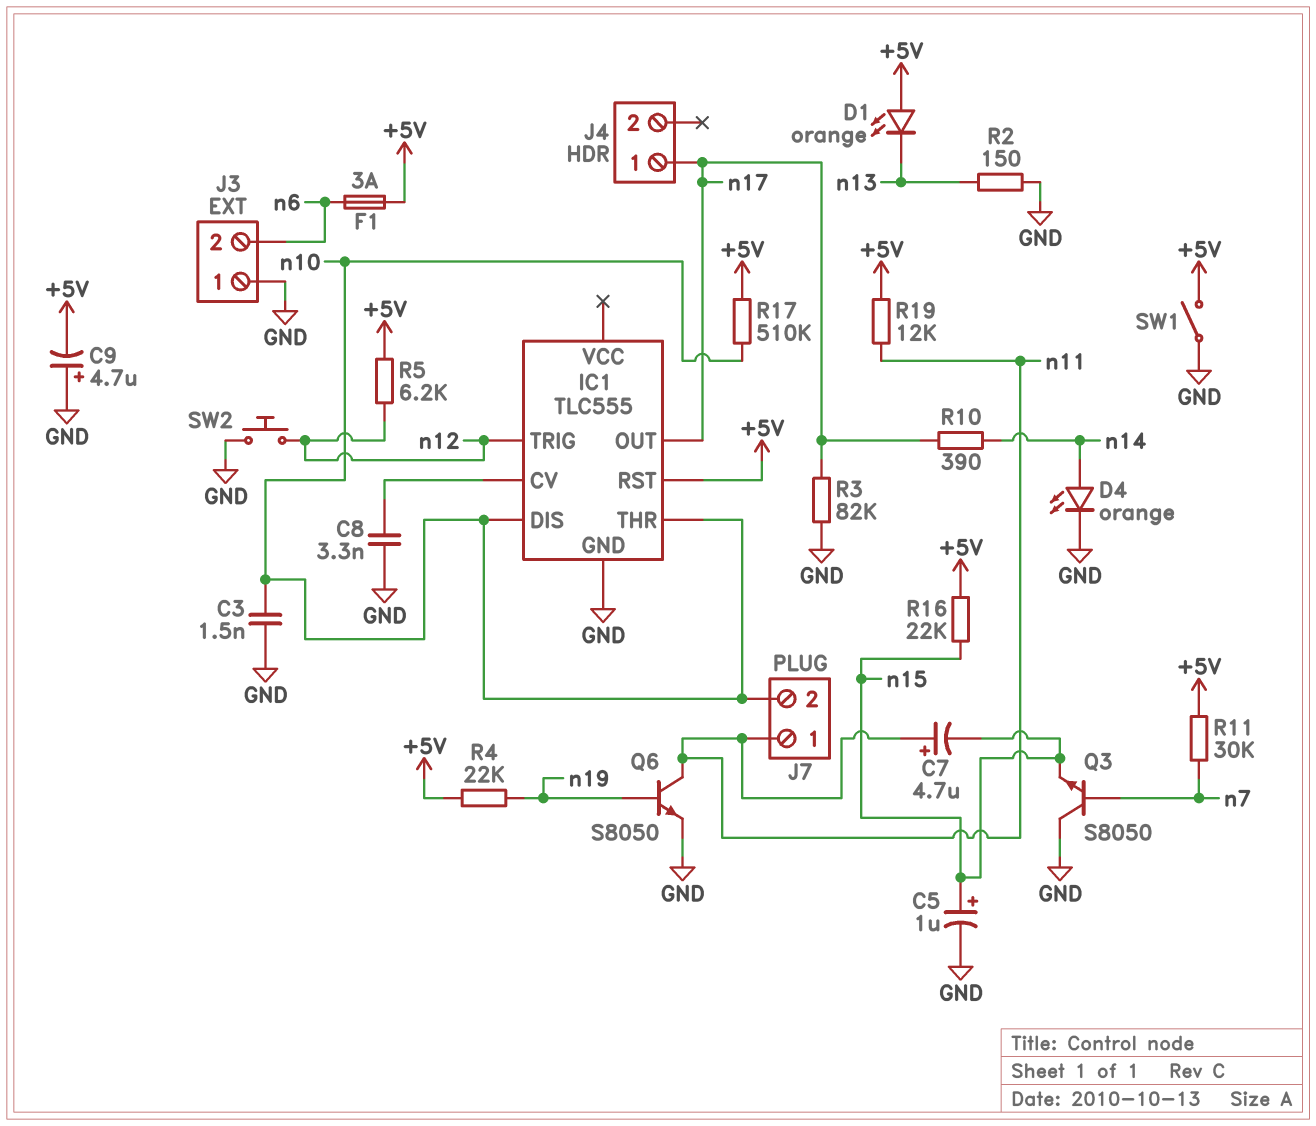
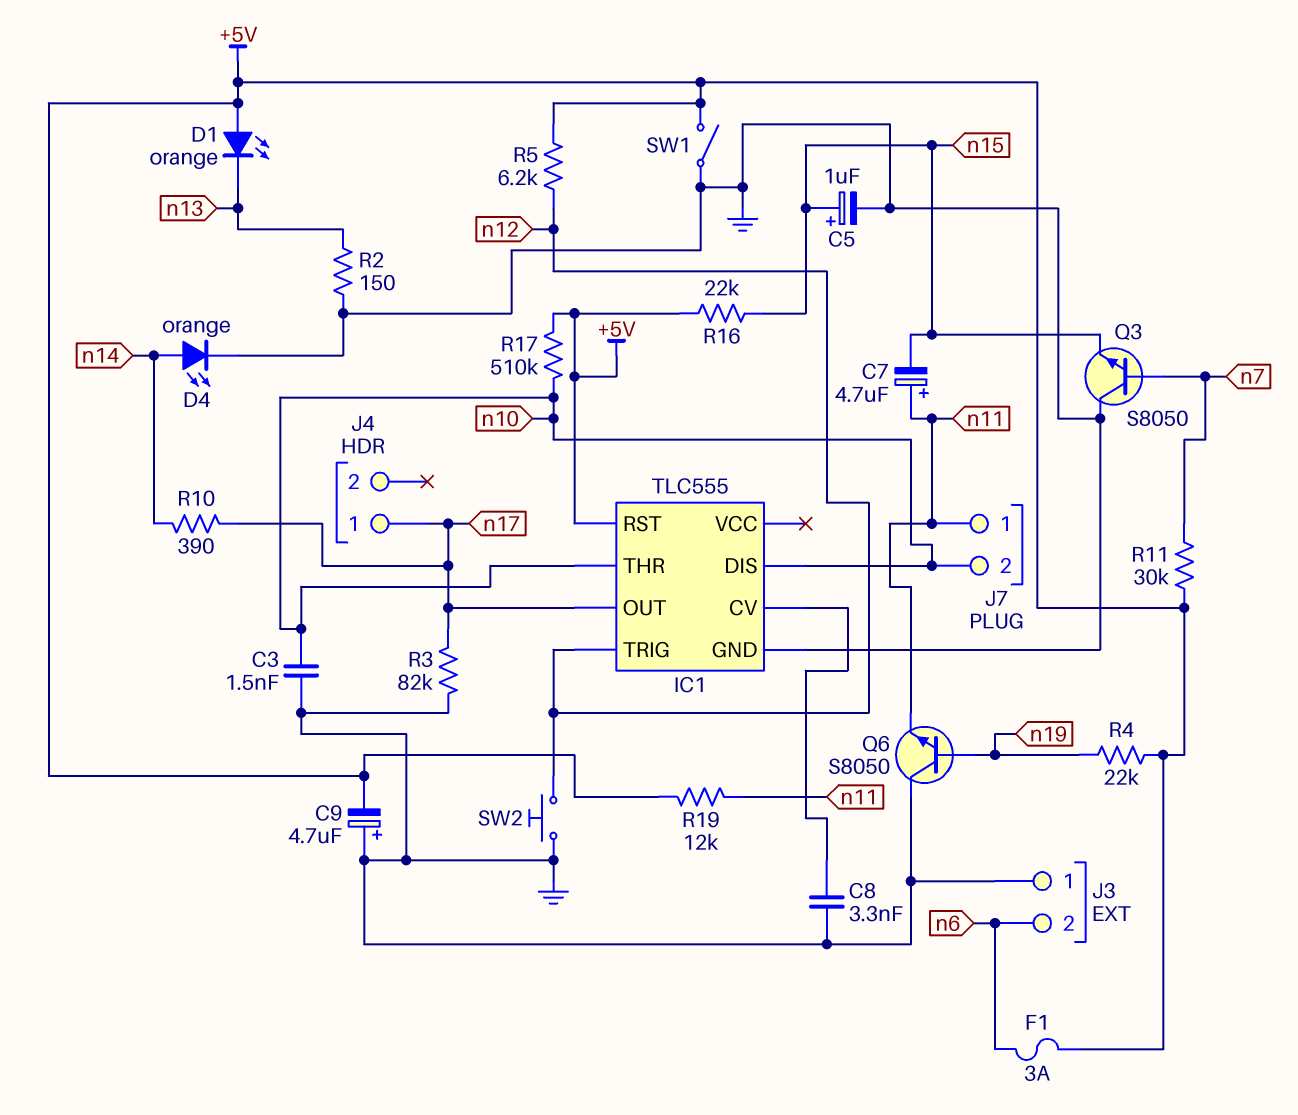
Q6: NPN S8050 (B n19, C n11, E GND) -> NPN S8050 (B n19, C GND, E n11)

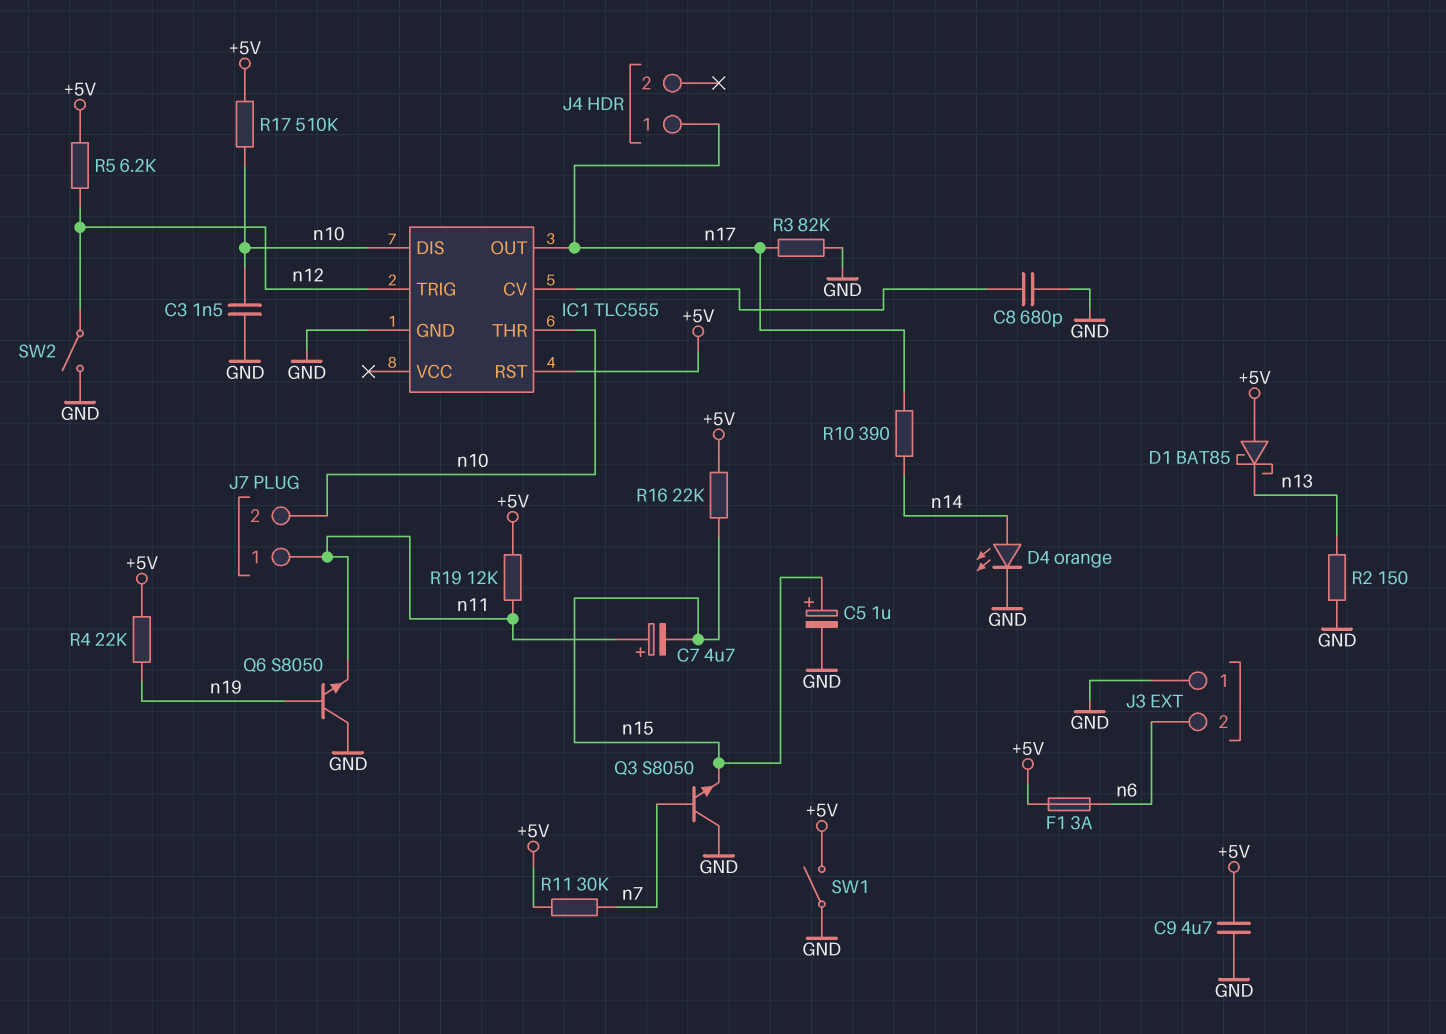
C8: 3.3nF (GND, IC1/CV) -> 680pF (GND, IC1/CV)
C9: 4.7uF (plus GND, minus +5V) -> 4.7uF (+5V, GND)
D1: LED orange (A +5V, K n13) -> schottky BAT85 (A +5V, K n13)
SW2: button (GND, n12) -> switch (GND, n12)

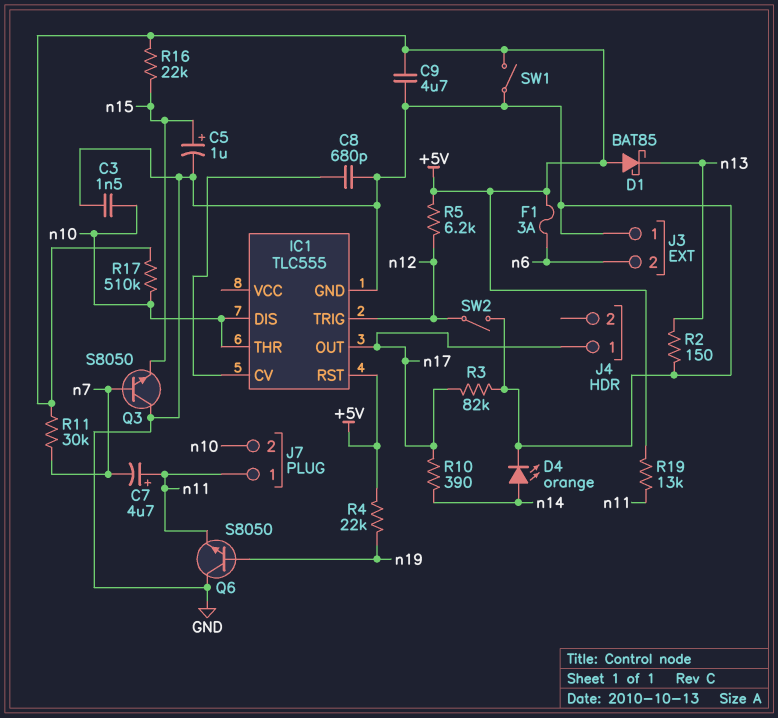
C7: 4.7uF (plus n11, minus n15) -> 4.7uF (plus n11, minus n7)
R19: 12k (+5V, n11) -> 13k (+5V, n11)

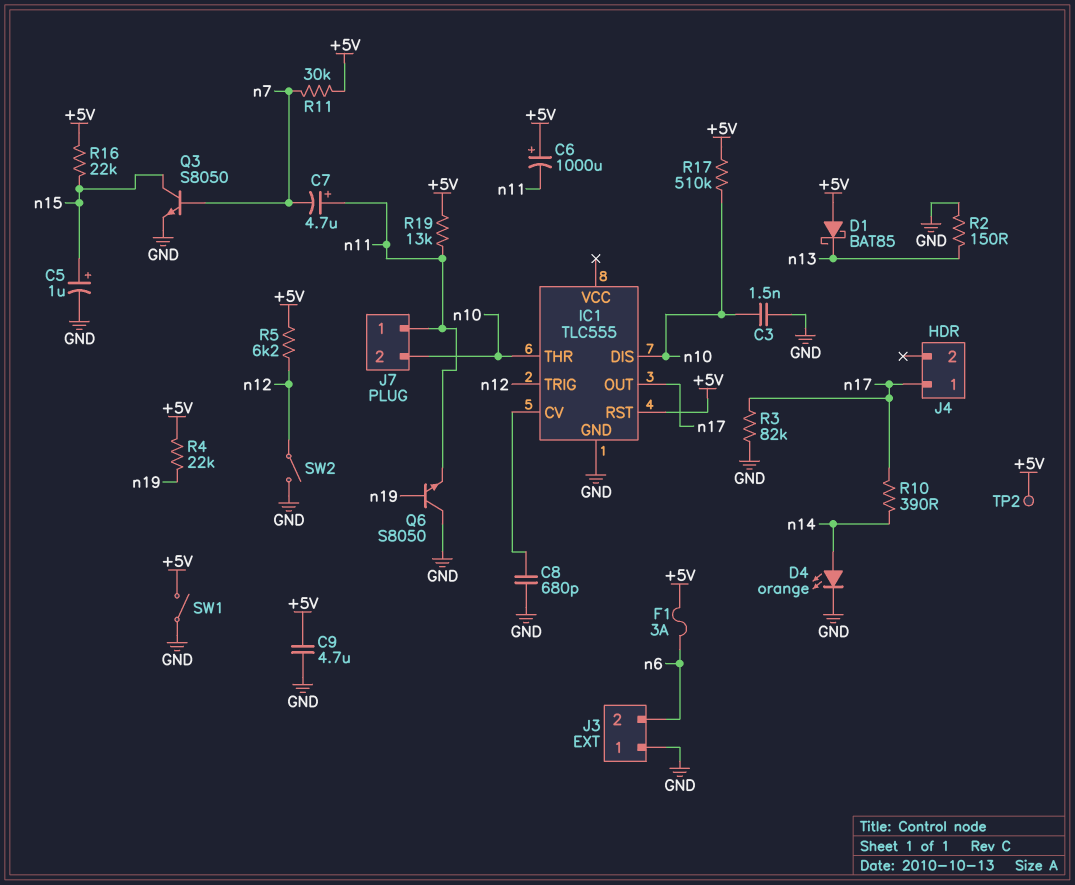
C6: none -> 1000uF (plus +5V, minus n11)
Q3: NPN S8050 (B n7, C GND, E n15) -> NPN S8050 (B n7, C n15, E GND)
TP2: none -> test point (+5V)

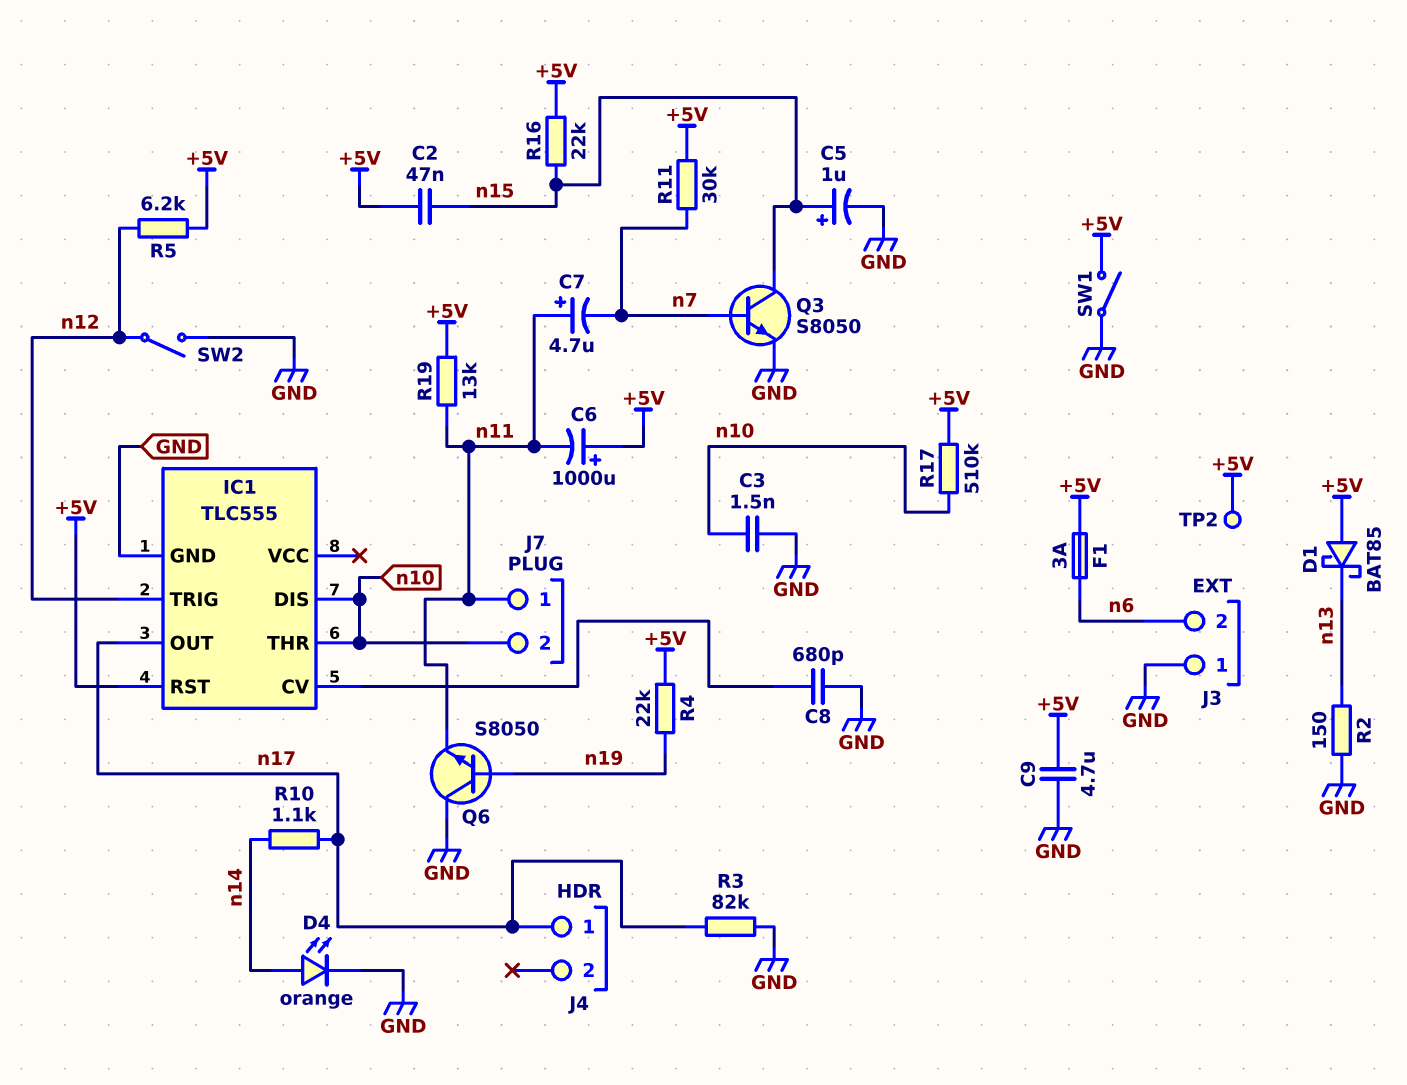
C2: none -> 47nF (+5V, n15)
R10: 390 (n14, n17) -> 1.1k (n14, n17)

